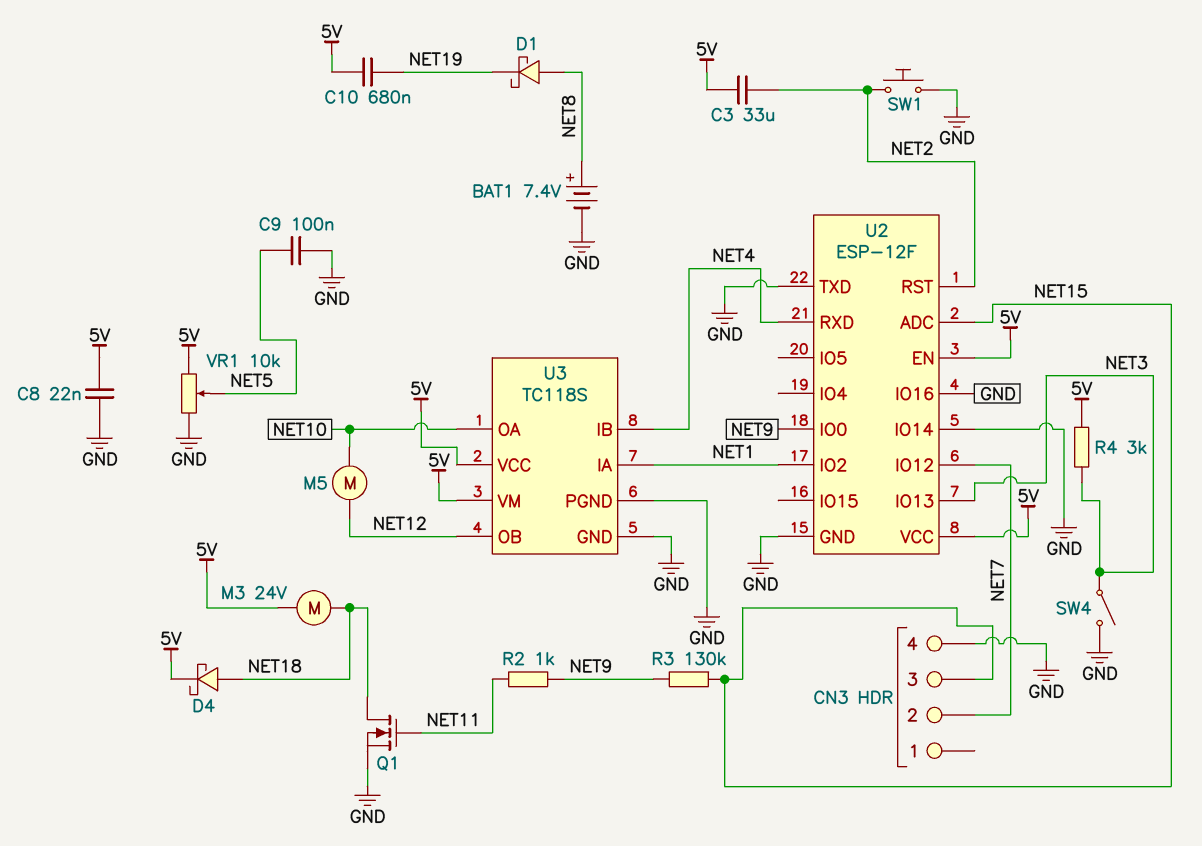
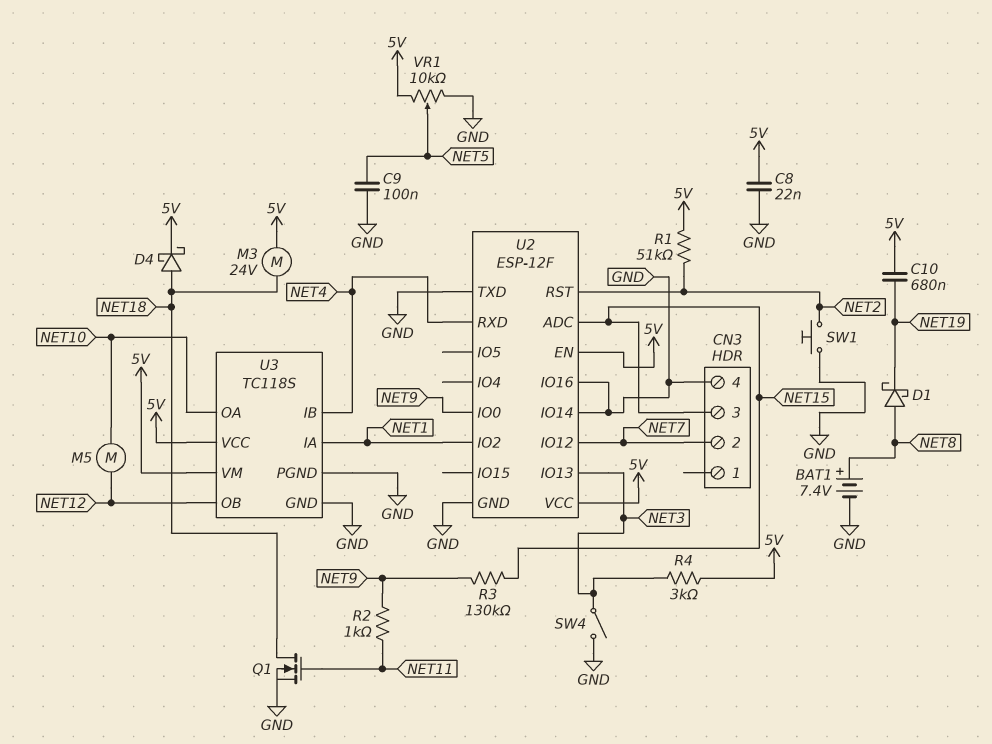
C3: 33uF (5V, NET2) -> none
R1: none -> 51k (5V, NET2)

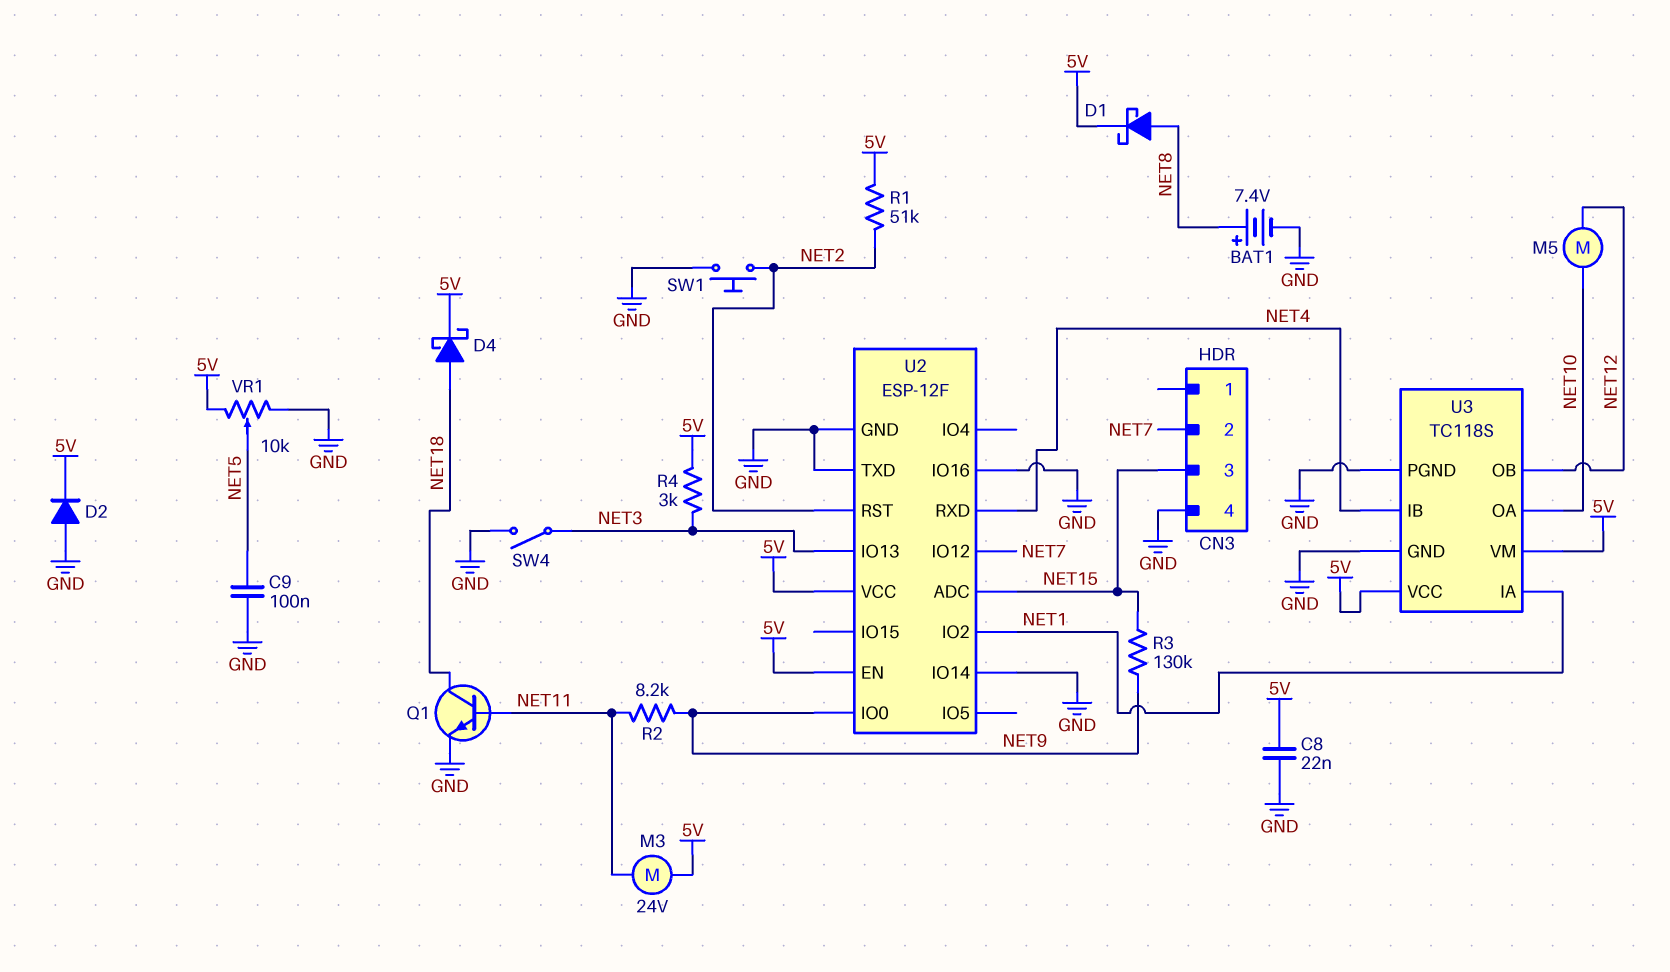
C10: 680nF (5V, NET19) -> none
D1: schottky (A NET8, K NET19) -> schottky (A NET8, K 5V)
D2: none -> diode (A GND, K 5V)
M3: motor 24V (5V, NET18) -> motor 24V (5V, NET11)
Q1: NMOS (G NET11, D NET18, S GND) -> NPN (B NET11, C NET18, E GND)
R2: 1k (NET9, NET11) -> 8.2k (NET9, NET11)

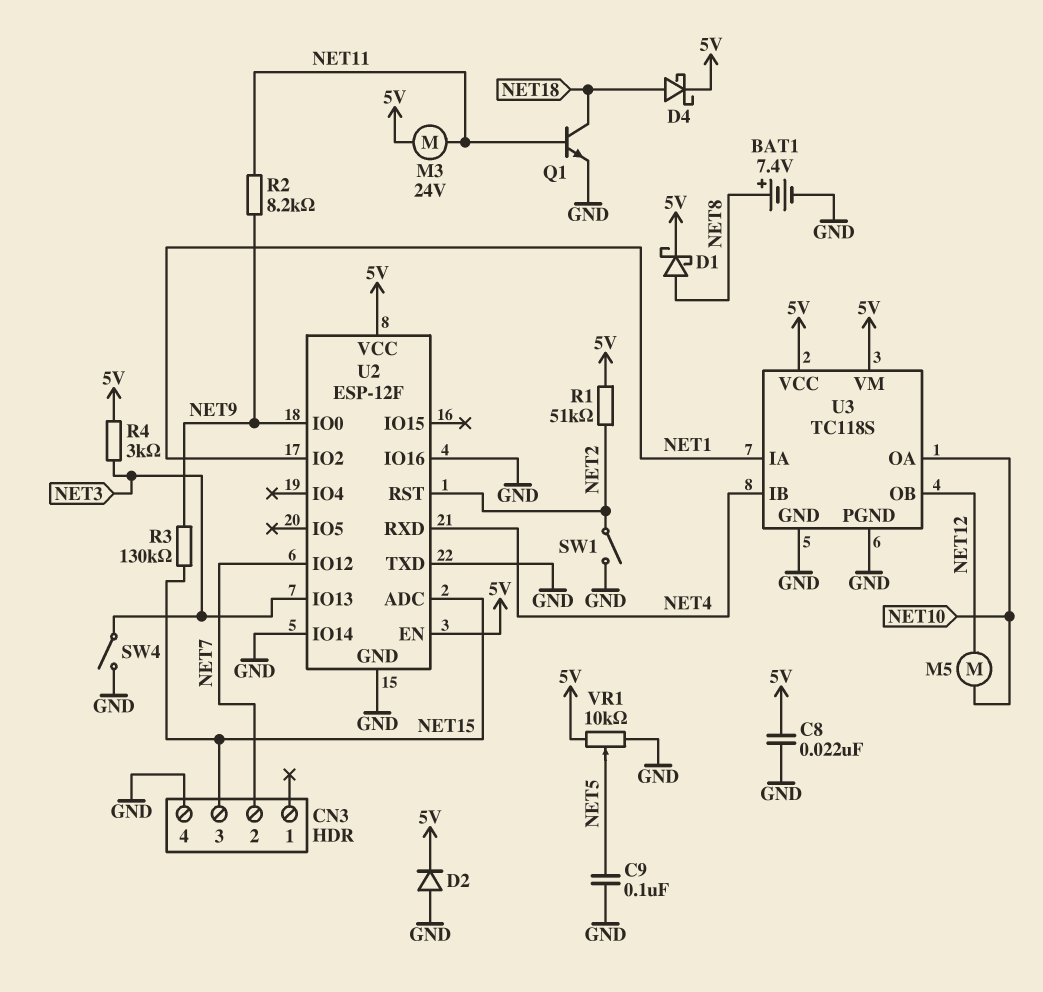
SW1: button (GND, NET2) -> switch (GND, NET2)

